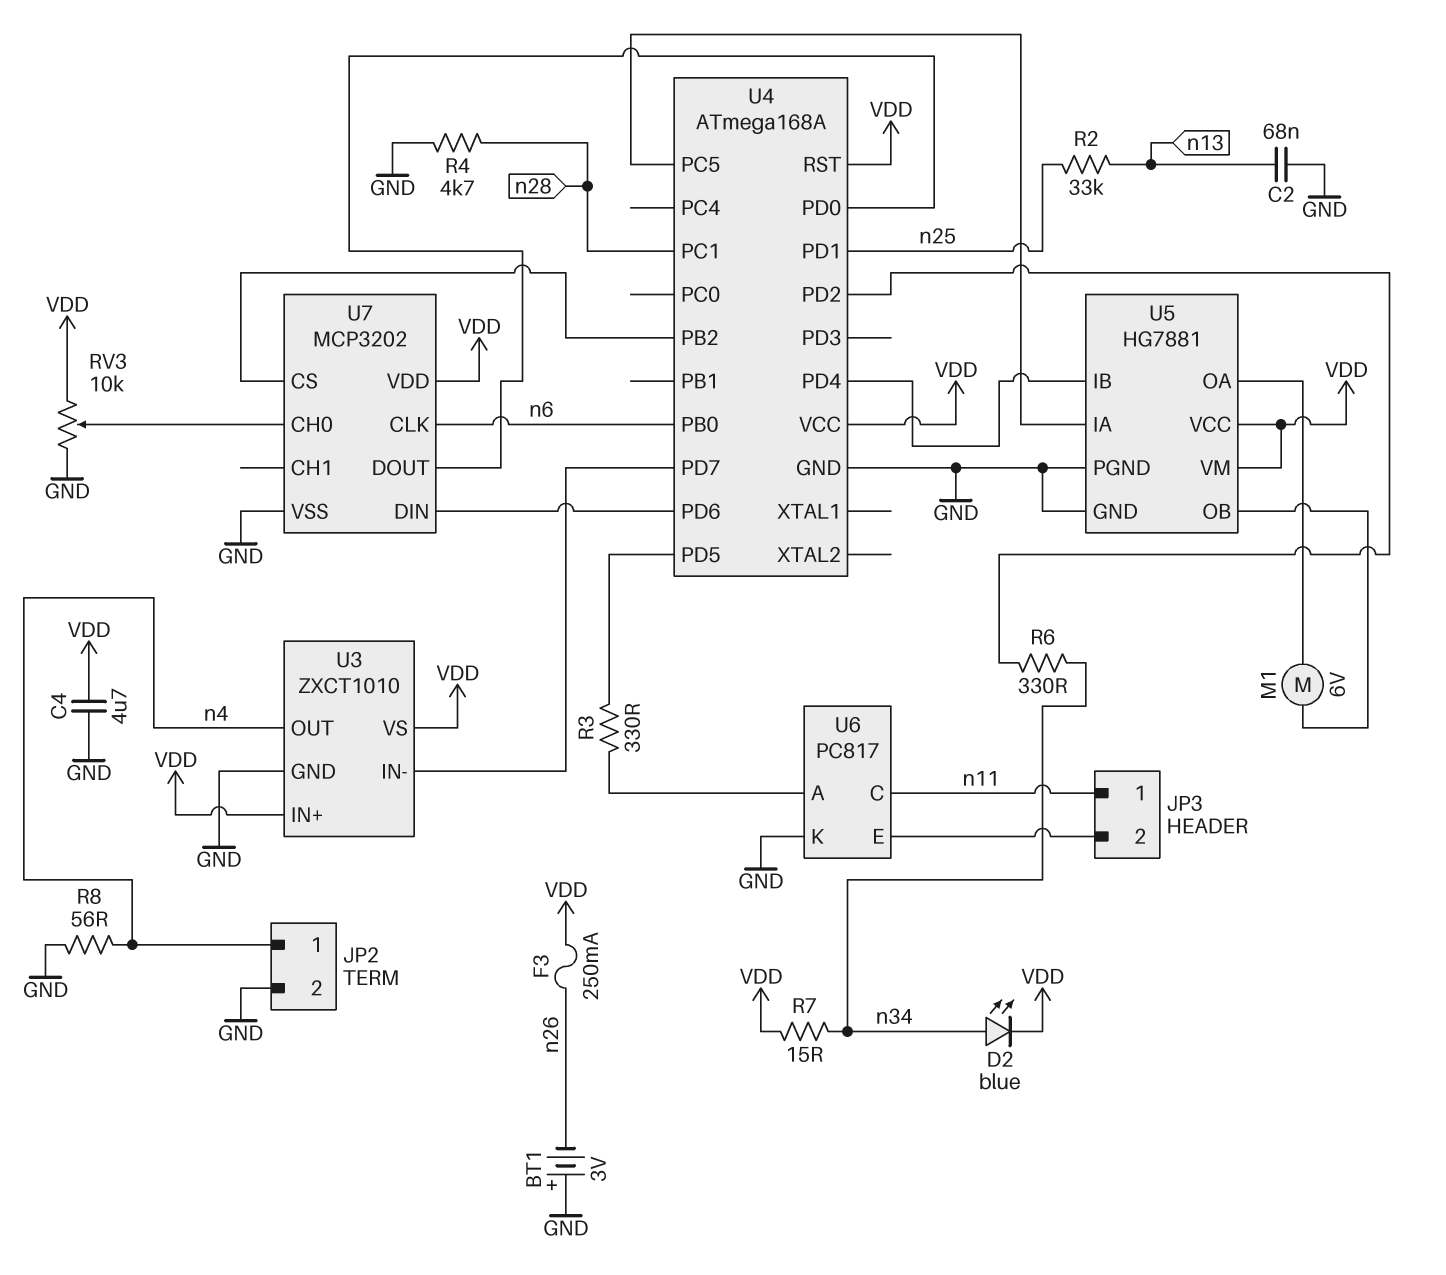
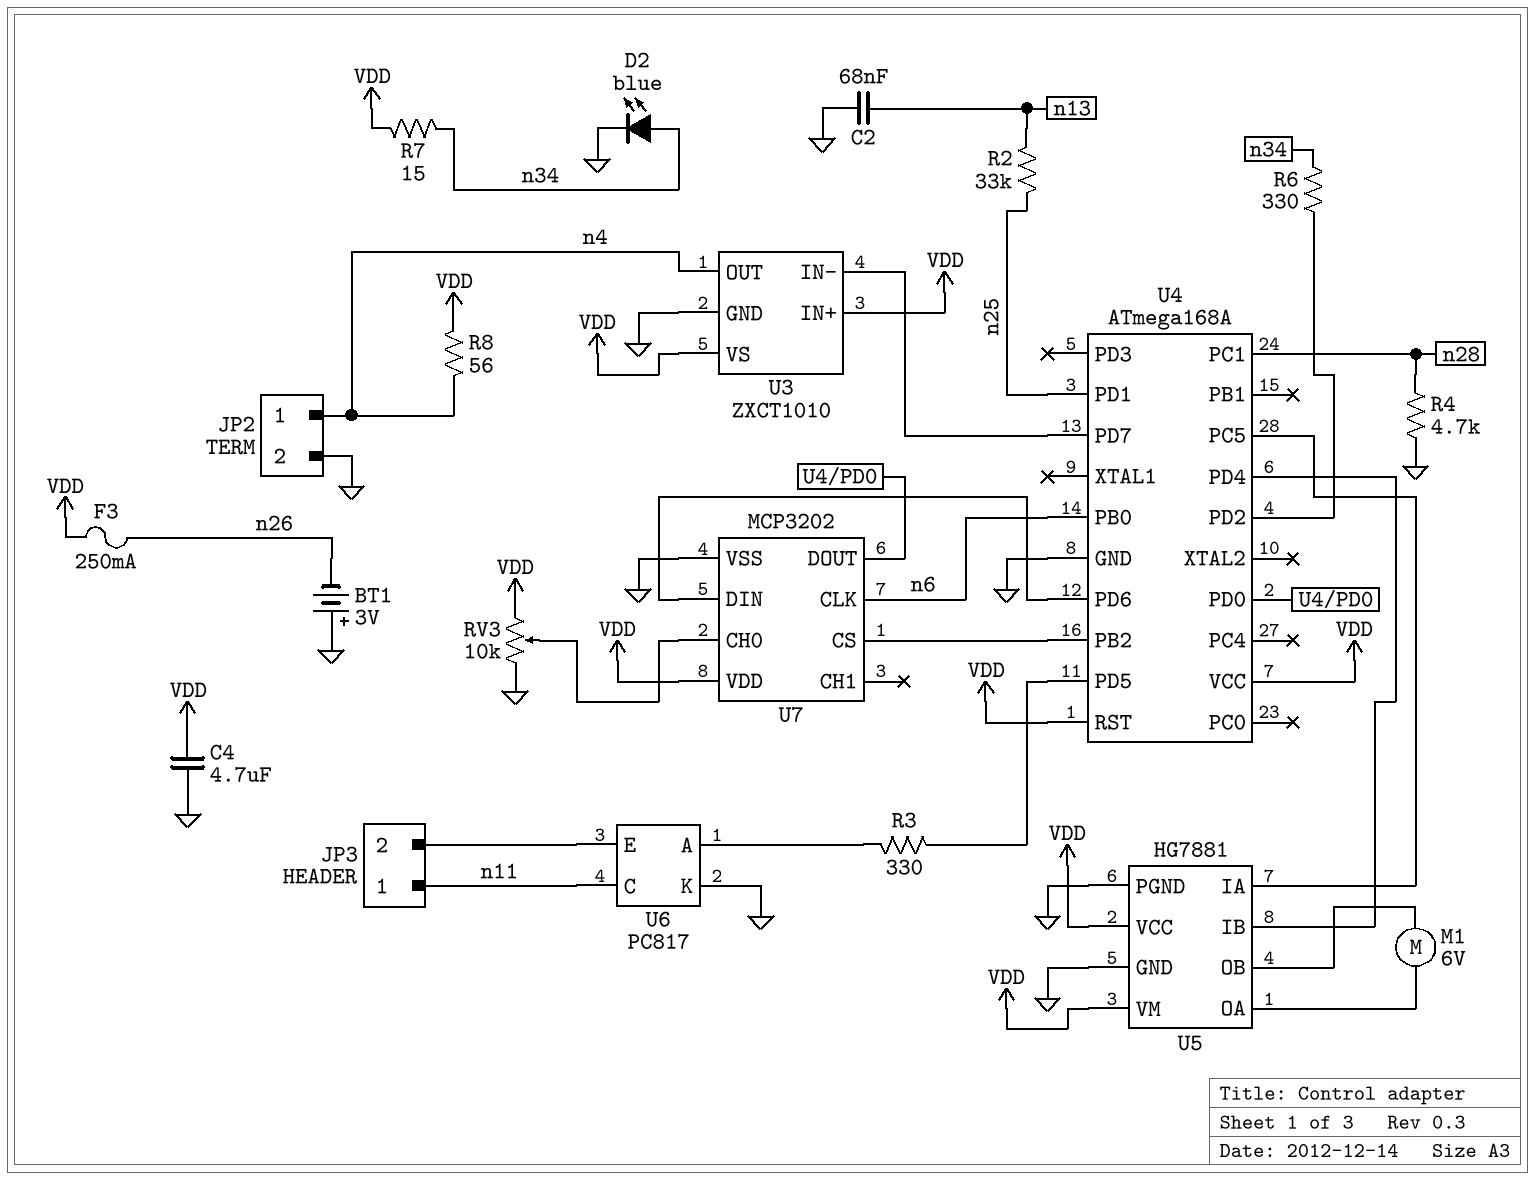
D2: LED blue (A n34, K VDD) -> LED blue (A n34, K GND)
R8: 56 (GND, n4) -> 56 (VDD, n4)

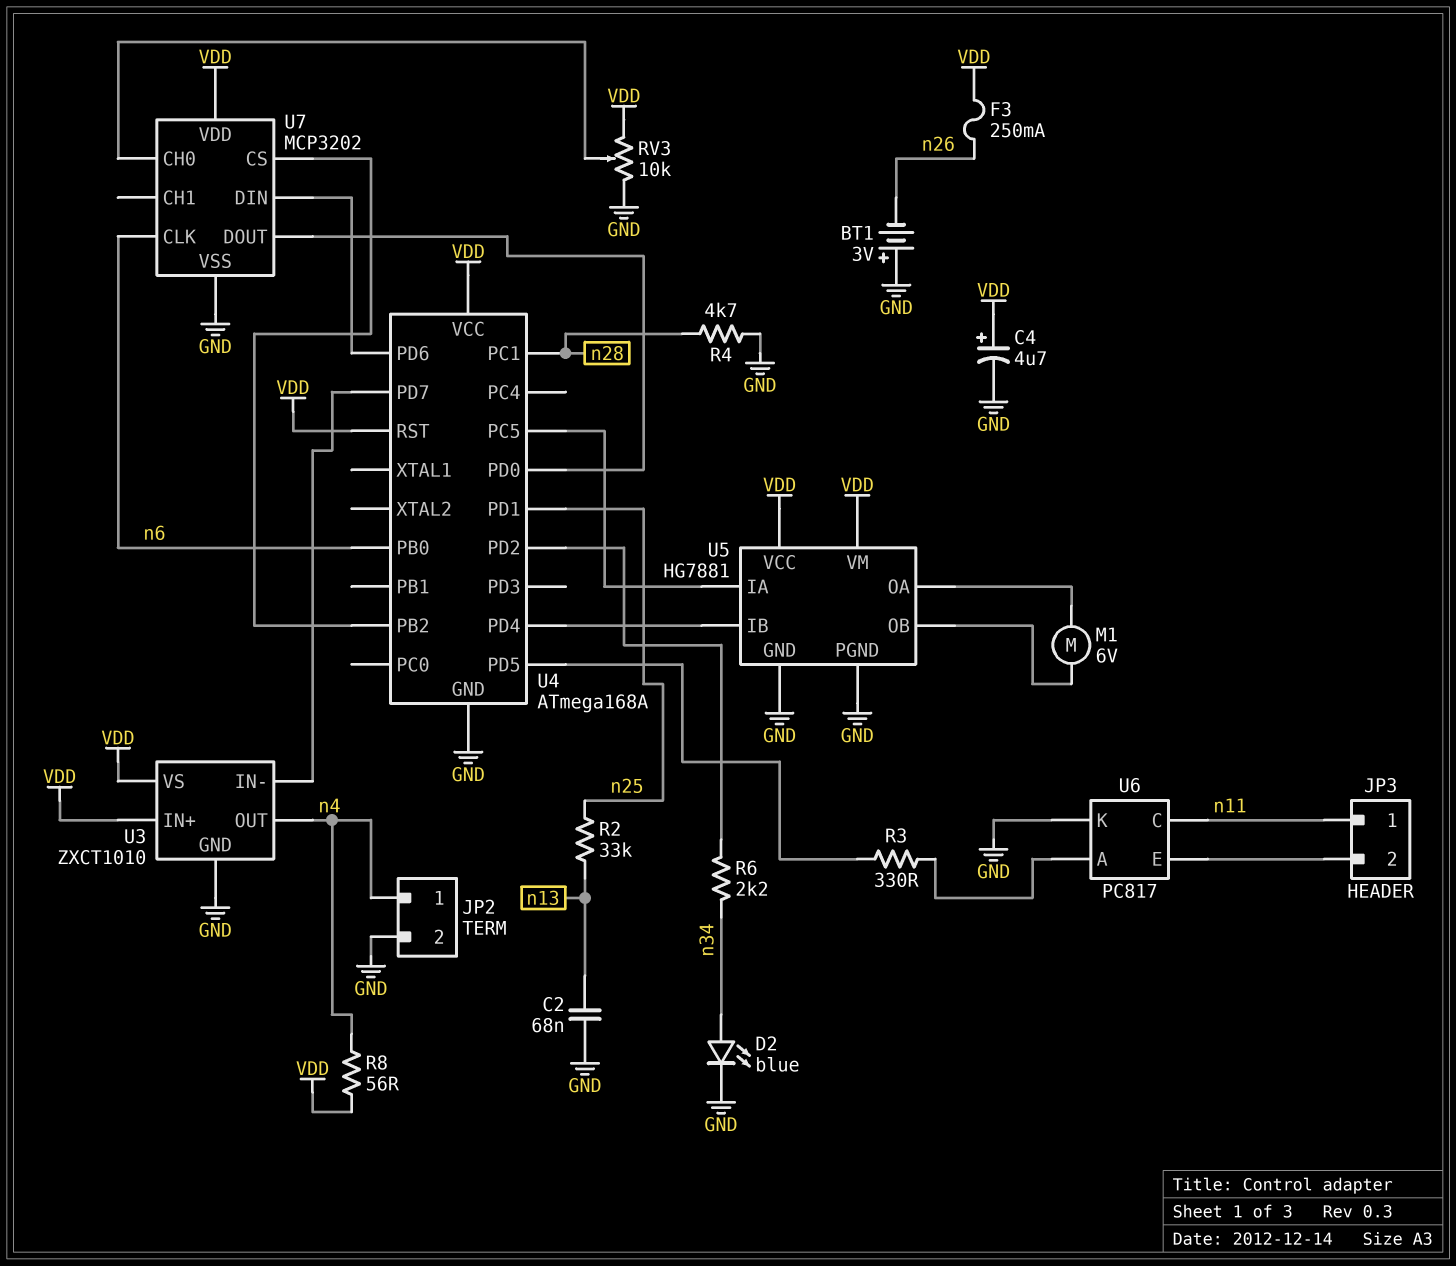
C4: 4.7uF (GND, VDD) -> 4.7uF (plus VDD, minus GND)
R6: 330 (U4/PD2, n34) -> 2.2k (U4/PD2, n34)
R7: 15 (VDD, n34) -> none

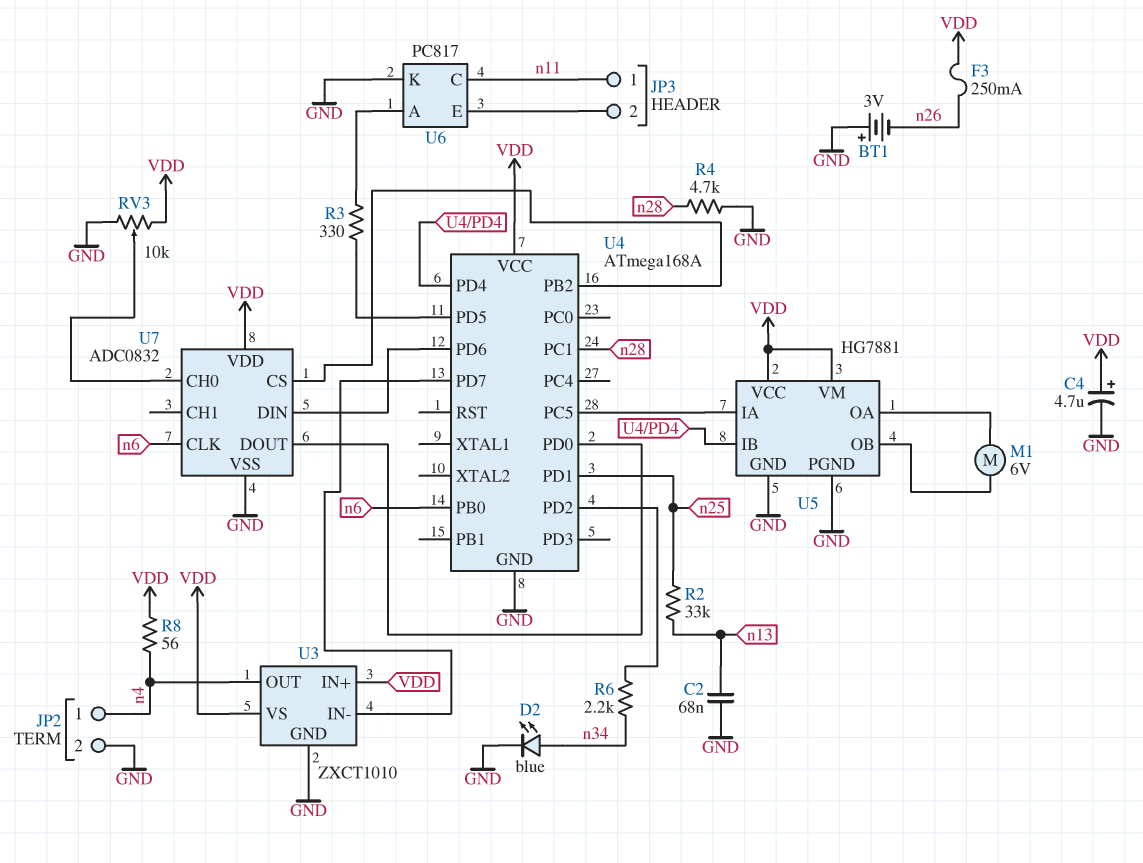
U4 pin RST: VDD -> none
U7: MCP3202 -> ADC0832

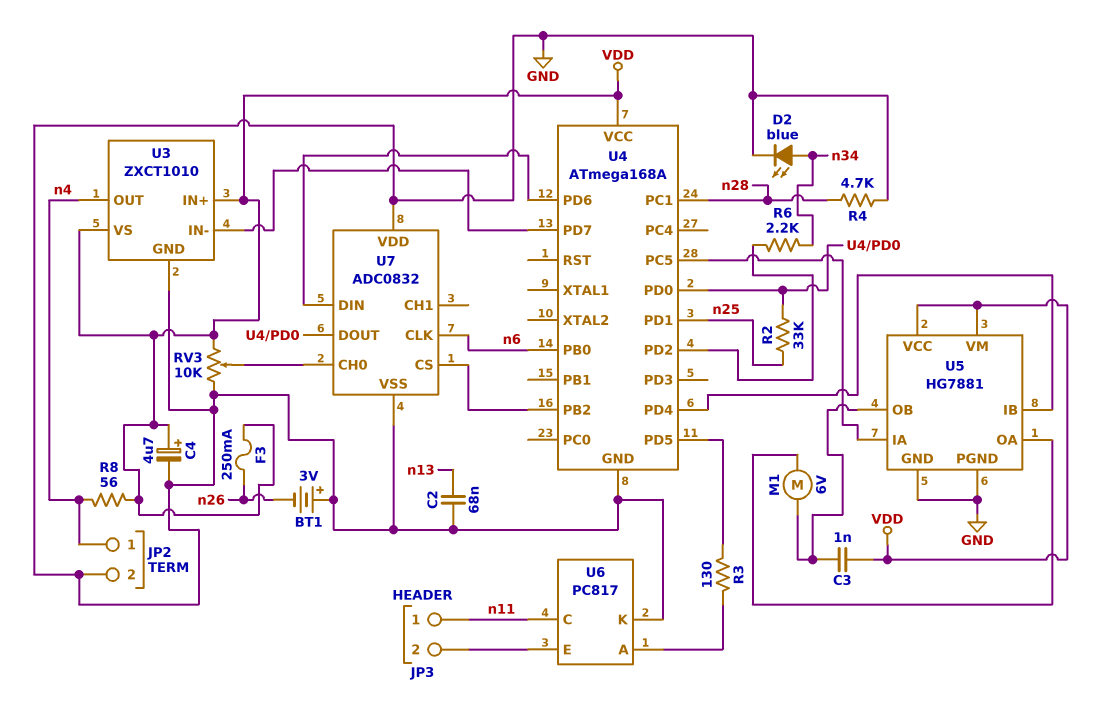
C3: none -> 1nF (U5/OB, VDD)
R2: 33k (n13, n25) -> 33k (U4/PD0, n25)
R3: 330 (U4/PD5, U6/A) -> 130 (U4/PD5, U6/A)
U7 pin VDD: VDD -> GND

